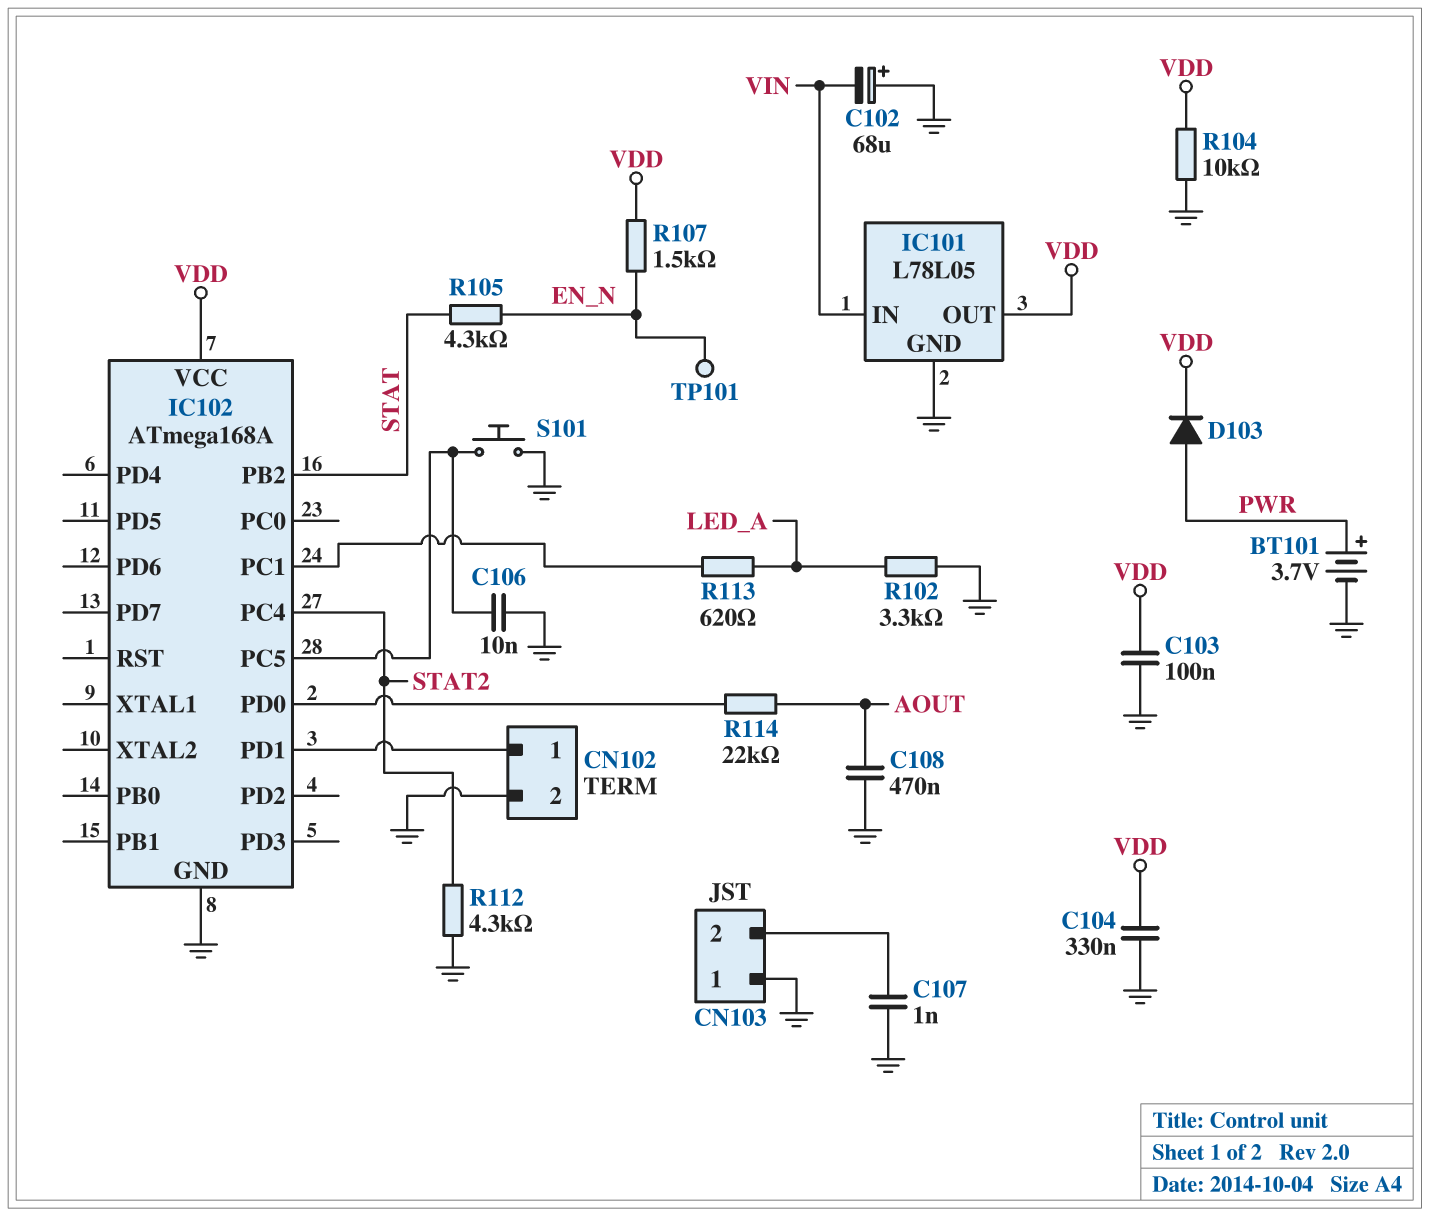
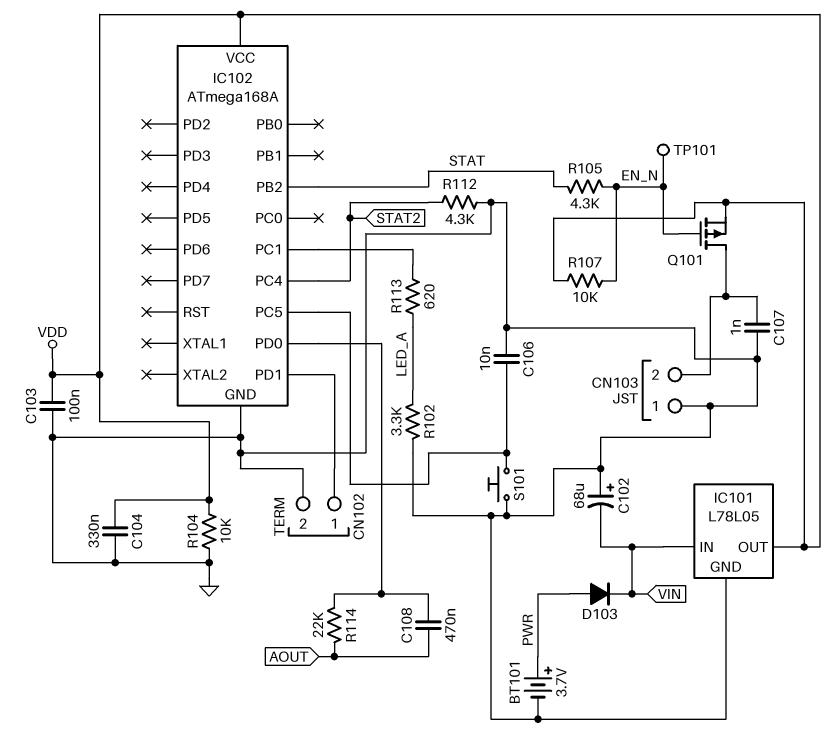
C108: 470nF (AOUT, GND) -> 470nF (AOUT, IC102/PD0)
D103: diode (A PWR, K VDD) -> diode (A PWR, K VIN)
Q101: none -> PMOS (G EN_N, D CN103/2, S VDD)
R107: 1.5k (EN_N, VDD) -> 10k (EN_N, VDD)

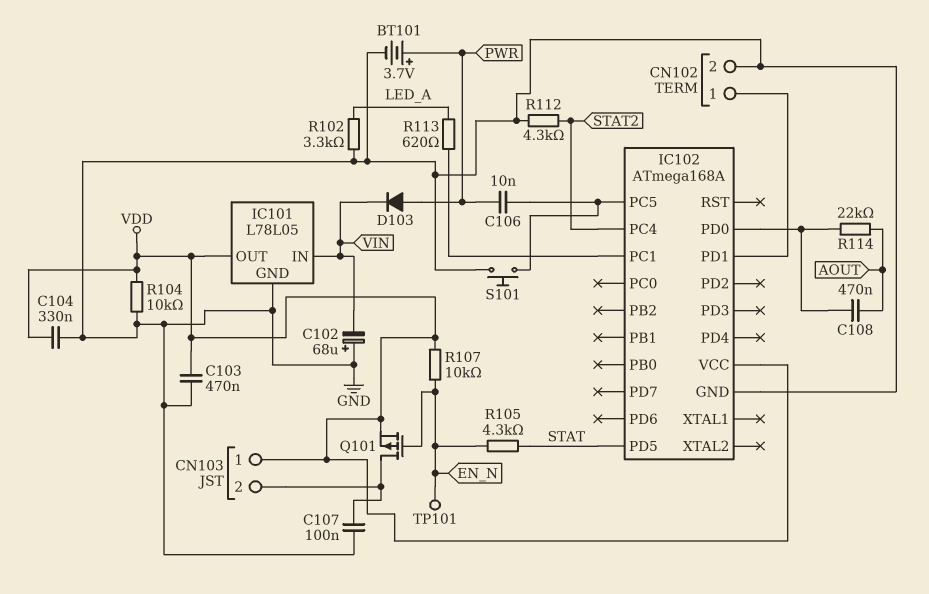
C103: 100nF (GND, VDD) -> 470nF (GND, VDD)
C106: 10nF (GND, IC102/PC5) -> 10nF (IC102/PC5, PWR)
C107: 1nF (CN103/2, GND) -> 100nF (CN103/2, GND)
CN103 pin 1: GND -> VDD
IC102 pin PB2: STAT -> none
IC102 pin PD5: none -> STAT

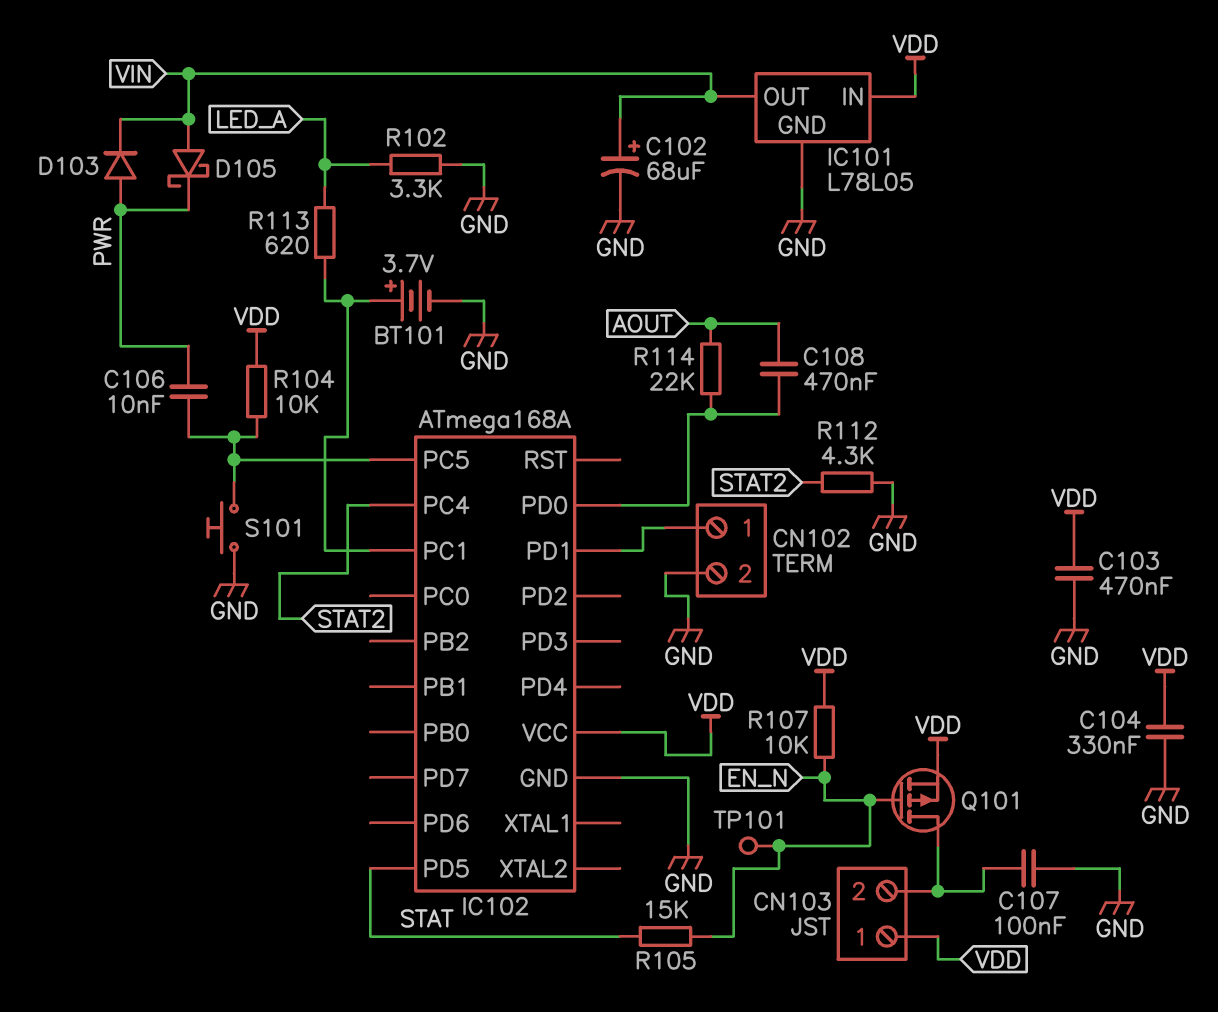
BT101: 3.7V (plus PWR, minus GND) -> 3.7V (plus IC102/PC1, minus GND)
C102: 68uF (plus GND, minus VIN) -> 68uF (plus VIN, minus GND)
D105: none -> schottky (A VIN, K PWR)
IC101 pin IN: VIN -> VDD
IC101 pin OUT: VDD -> VIN
R104: 10k (GND, VDD) -> 10k (IC102/PC5, VDD)
R105: 4.3k (EN_N, STAT) -> 15k (EN_N, STAT)

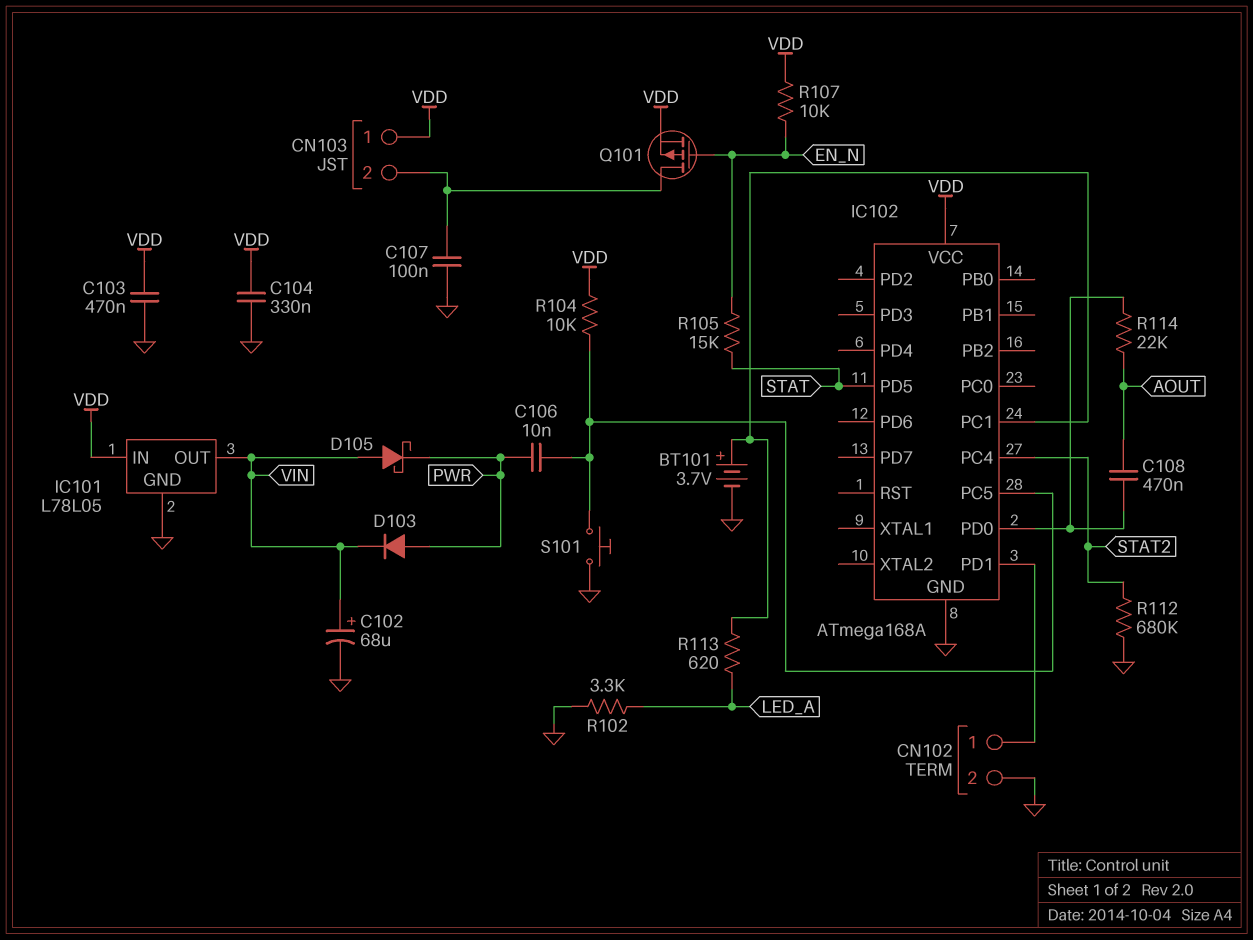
R112: 4.3k (GND, STAT2) -> 680k (GND, STAT2)
TP101: test point (EN_N) -> none

